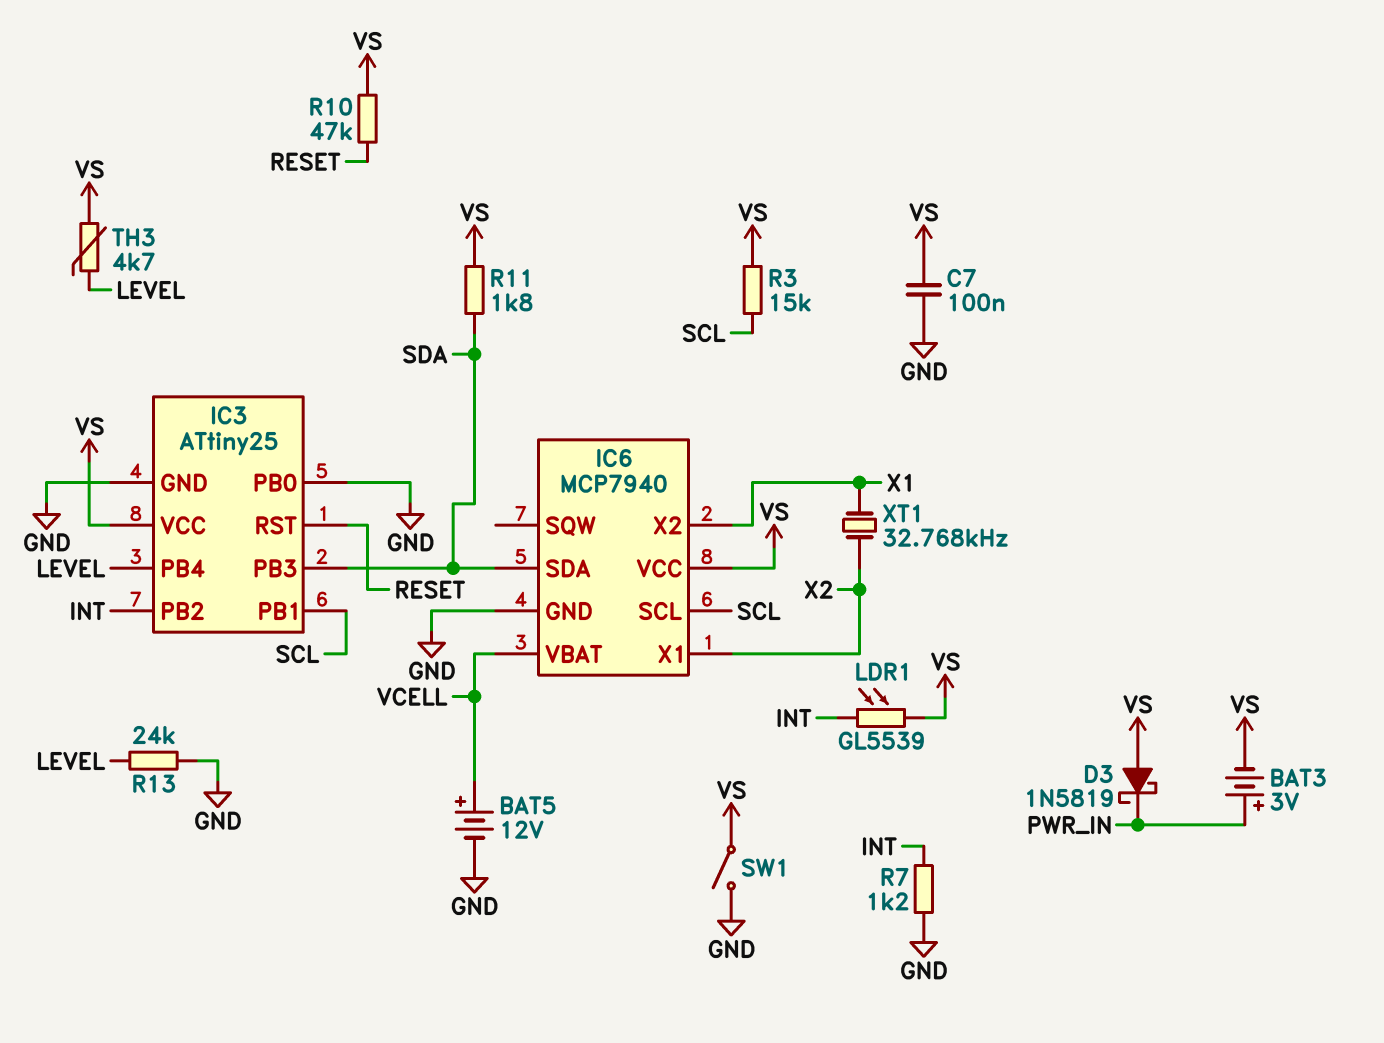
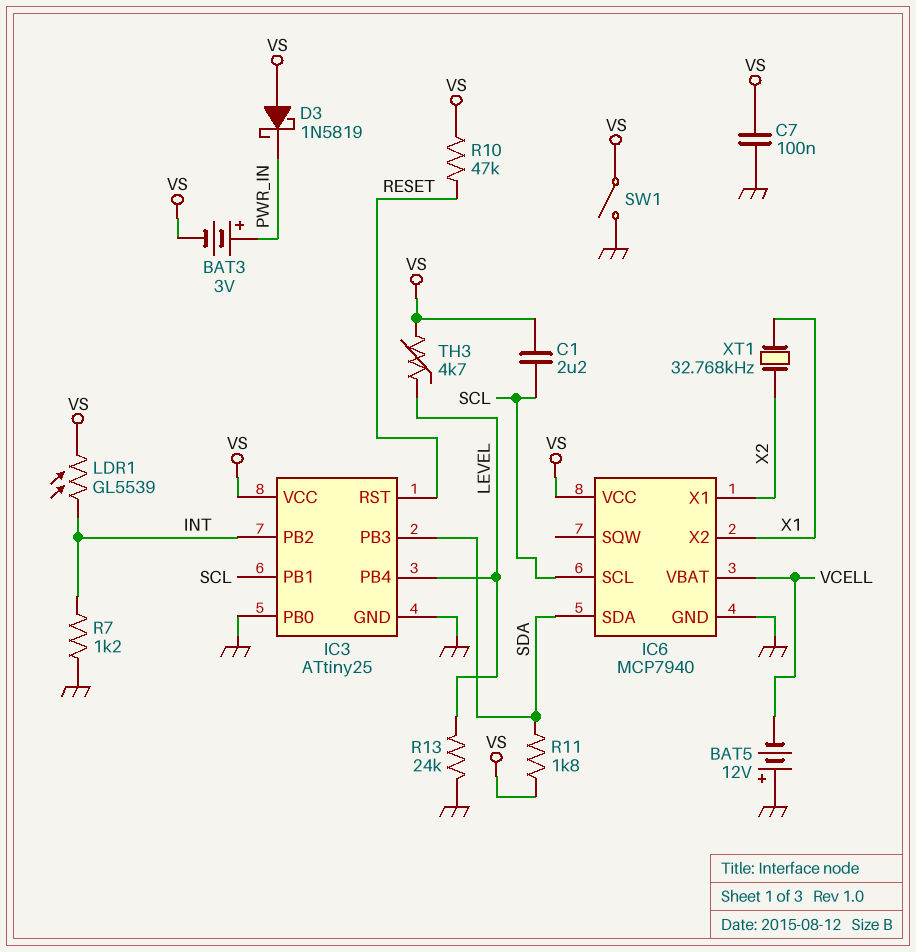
BAT5: 12V (plus VCELL, minus GND) -> 12V (plus GND, minus VCELL)
C1: none -> 2.2uF (SCL, VS)
R3: 15k (SCL, VS) -> none

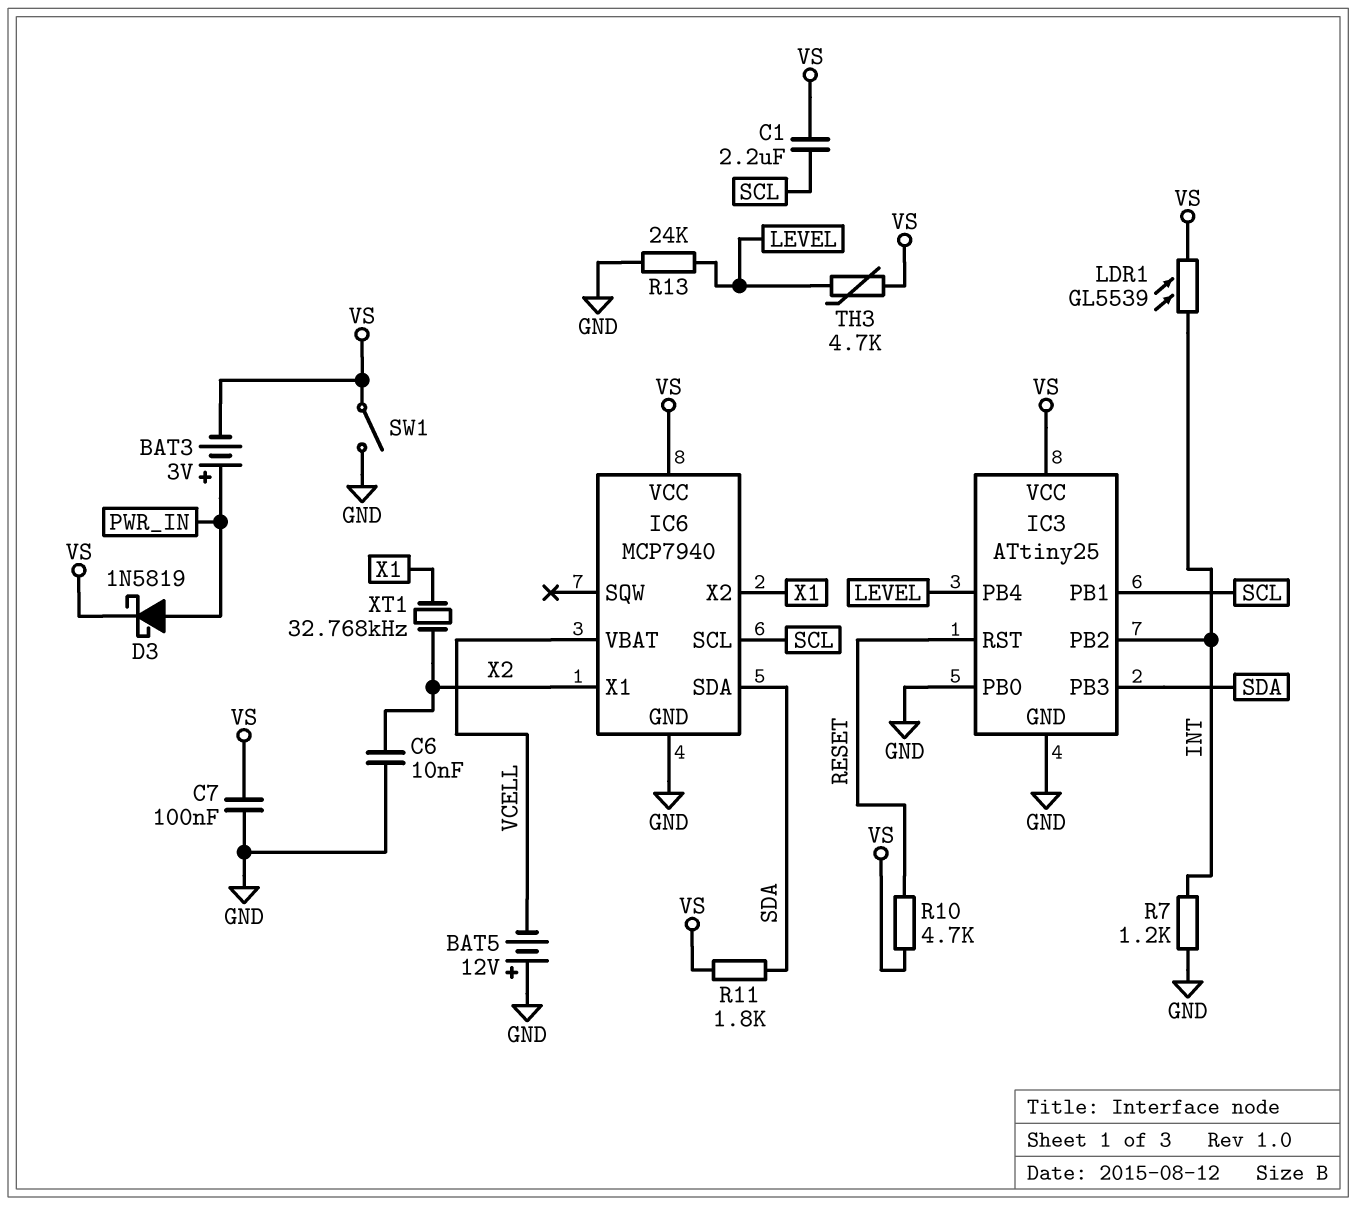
C6: none -> 10nF (GND, X2)
D3: schottky 1N5819 (A VS, K PWR_IN) -> schottky 1N5819 (A PWR_IN, K VS)
R10: 47k (RESET, VS) -> 4.7k (RESET, VS)

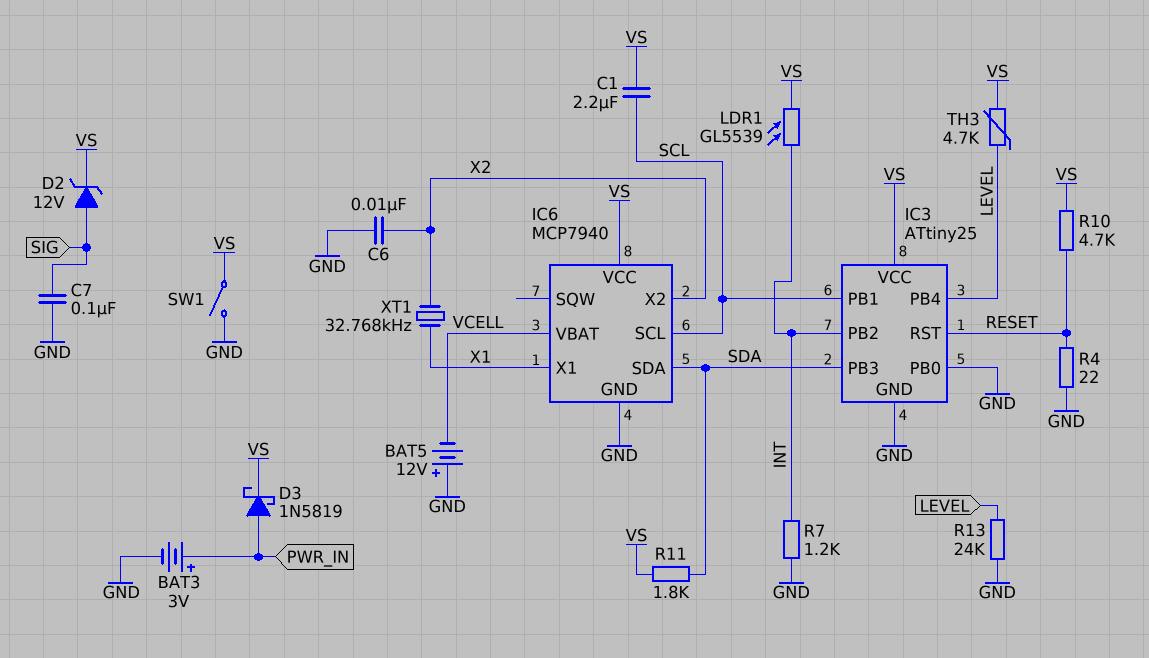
BAT3: 3V (plus PWR_IN, minus VS) -> 3V (plus PWR_IN, minus GND)
C7: 100nF (GND, VS) -> 100nF (GND, SIG)
D2: none -> zener 12V (A SIG, K VS)
IC6 pin X1: X2 -> X1
IC6 pin X2: X1 -> X2
R4: none -> 22 (GND, RESET)

